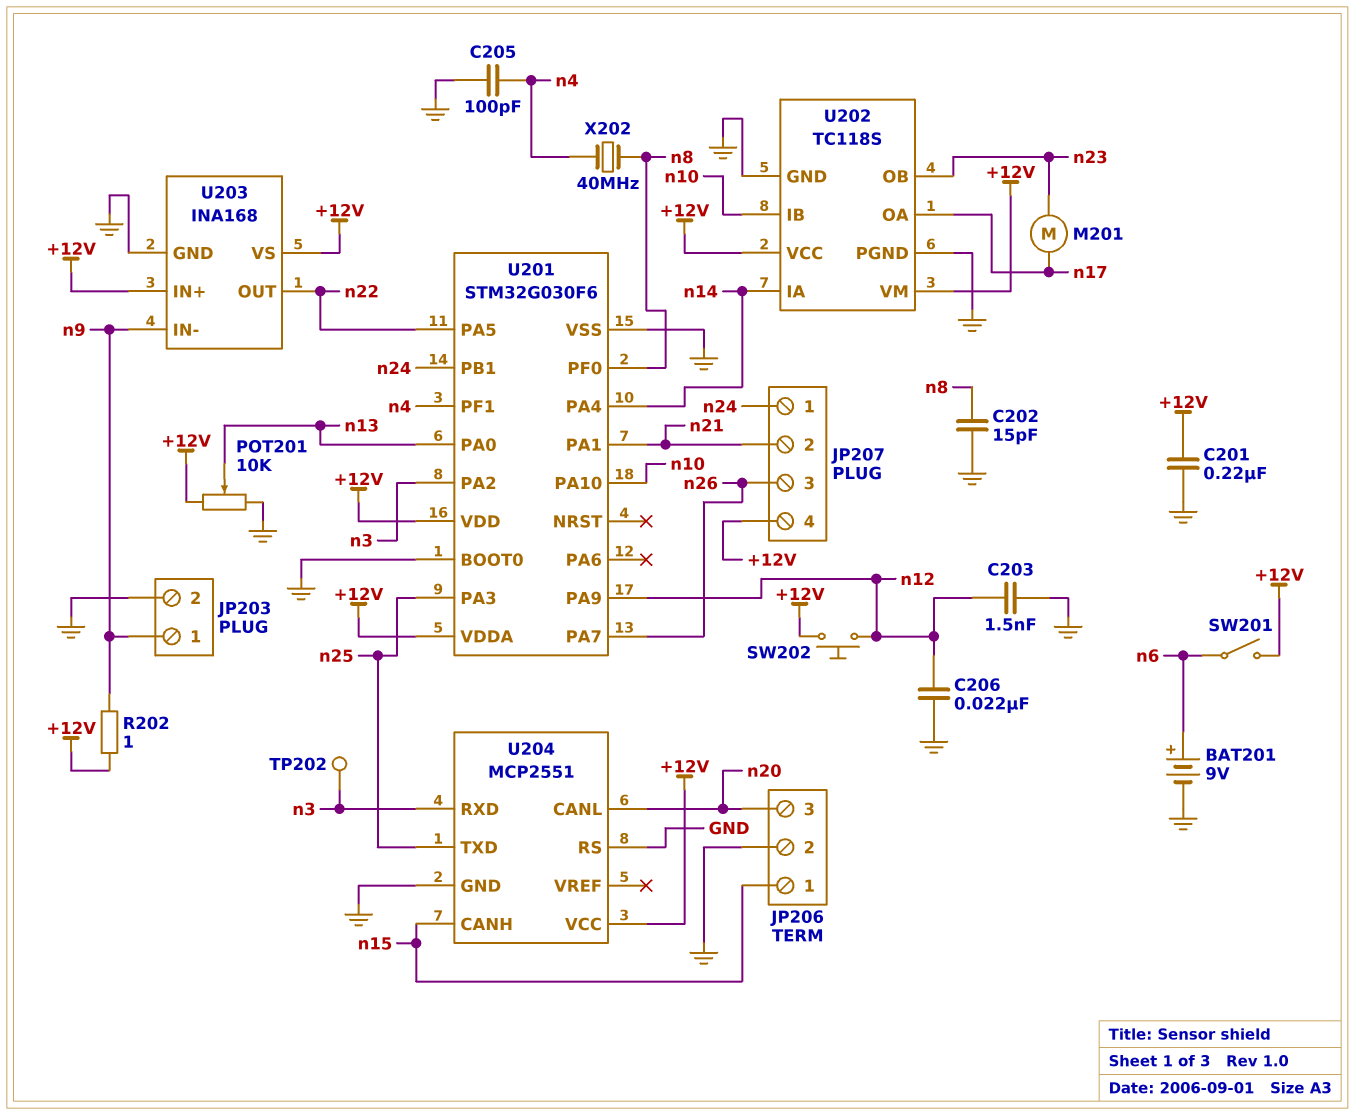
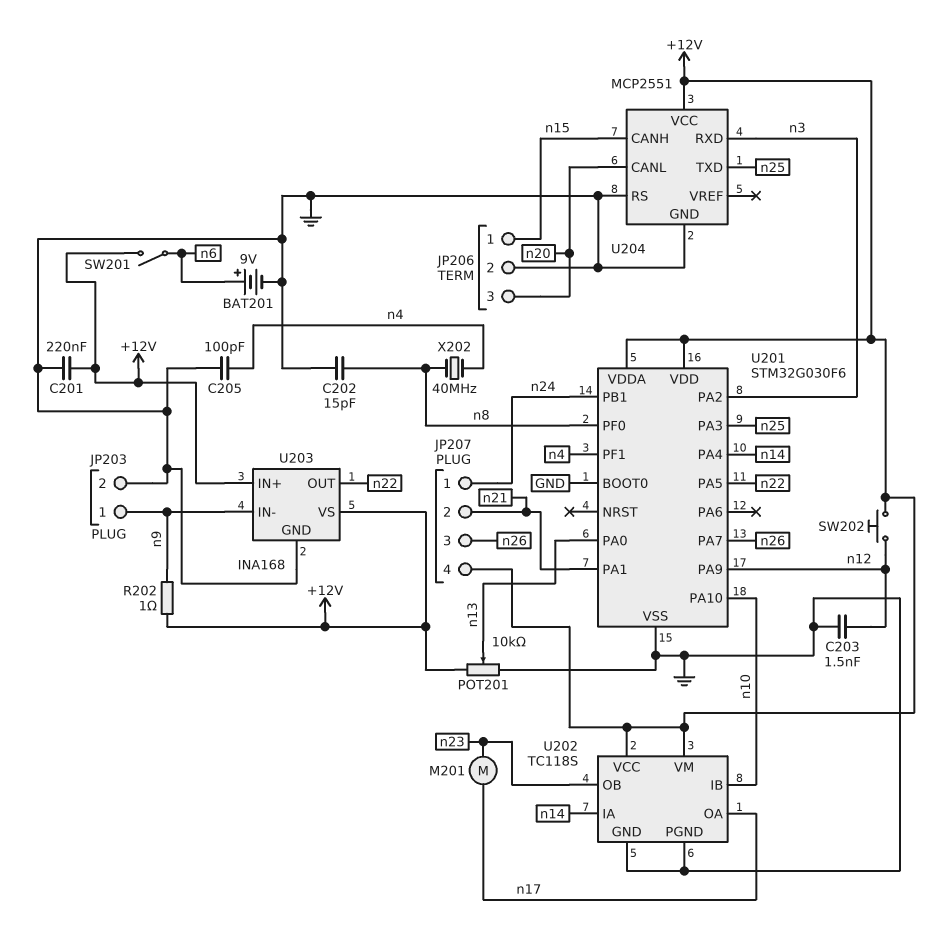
C206: 22nF (GND, n12) -> none
TP202: test point (n3) -> none

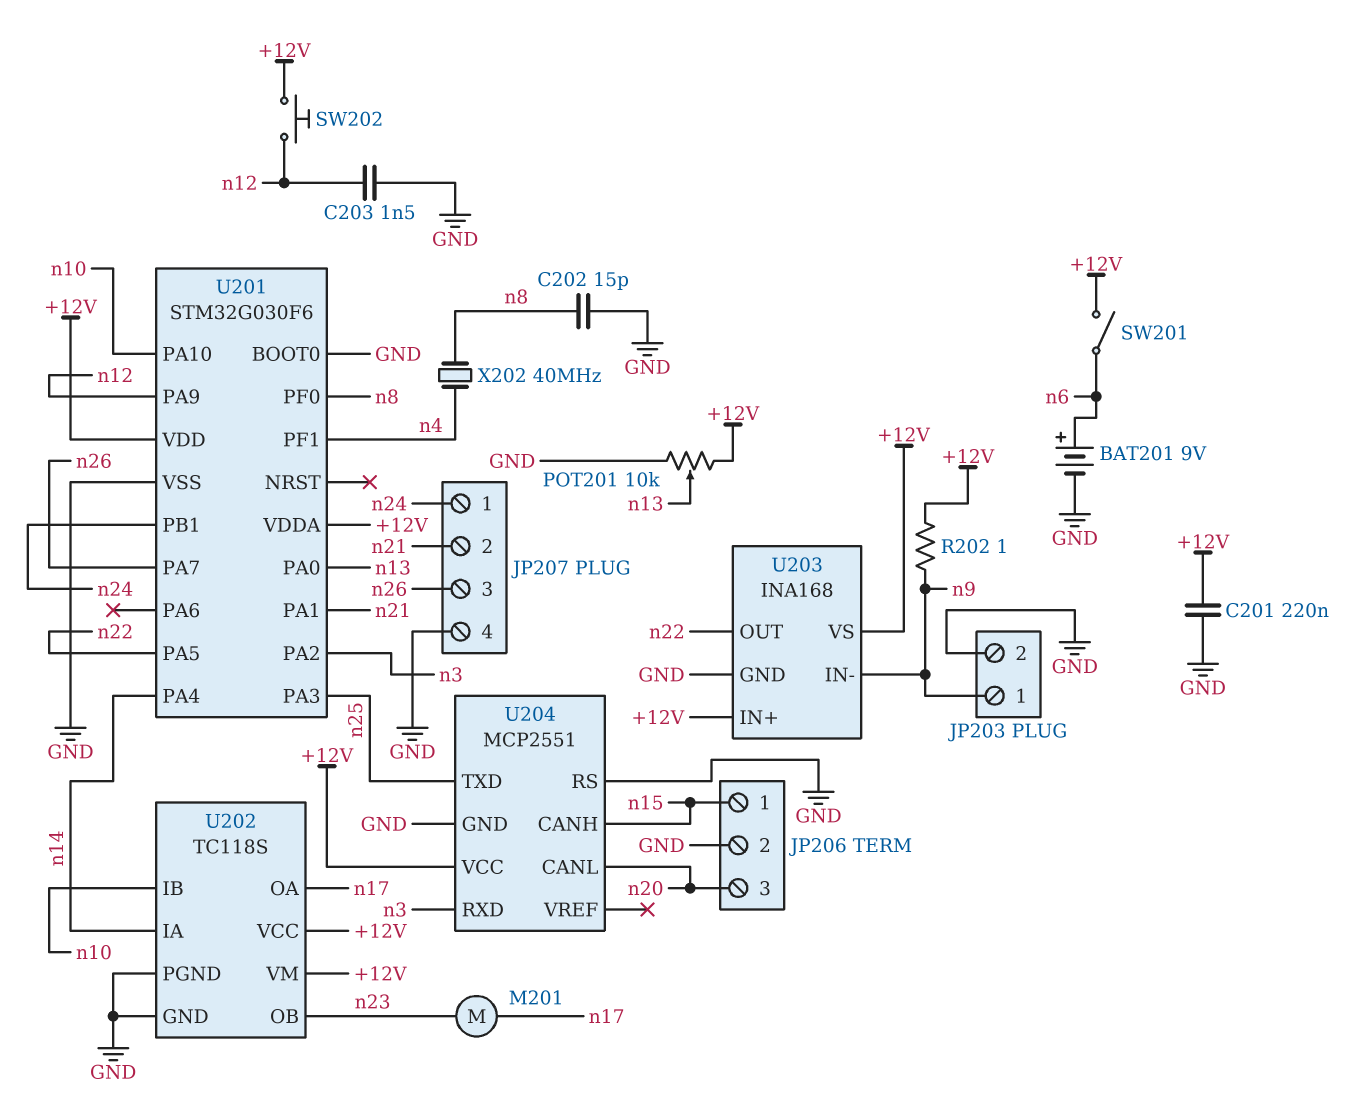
C205: 100pF (GND, n4) -> none
JP207 pin 4: +12V -> GND

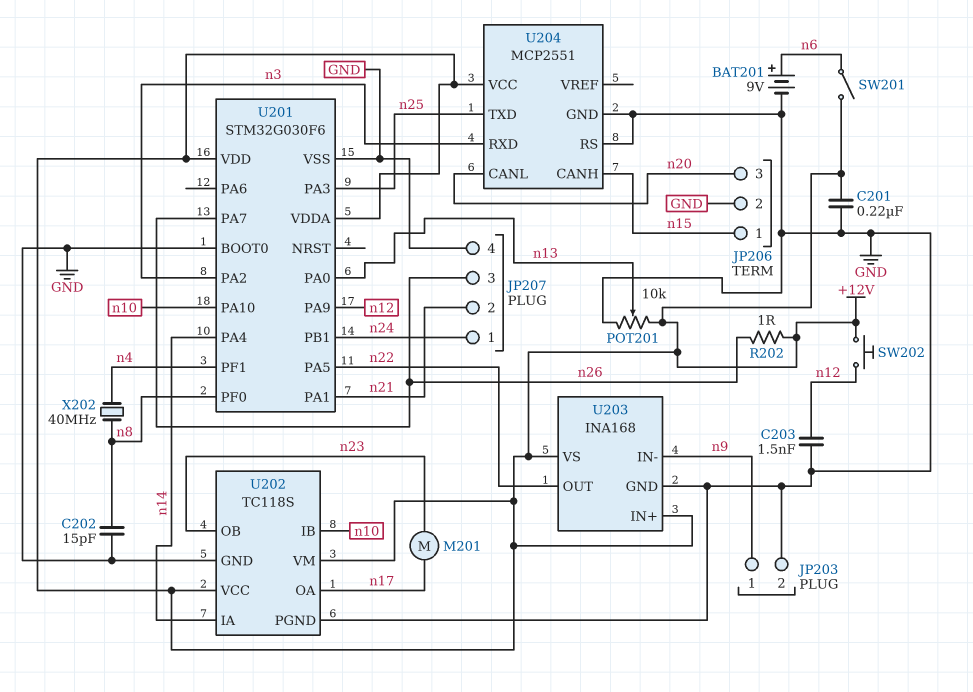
R202: 1 (+12V, n9) -> 1 (+12V, n26)

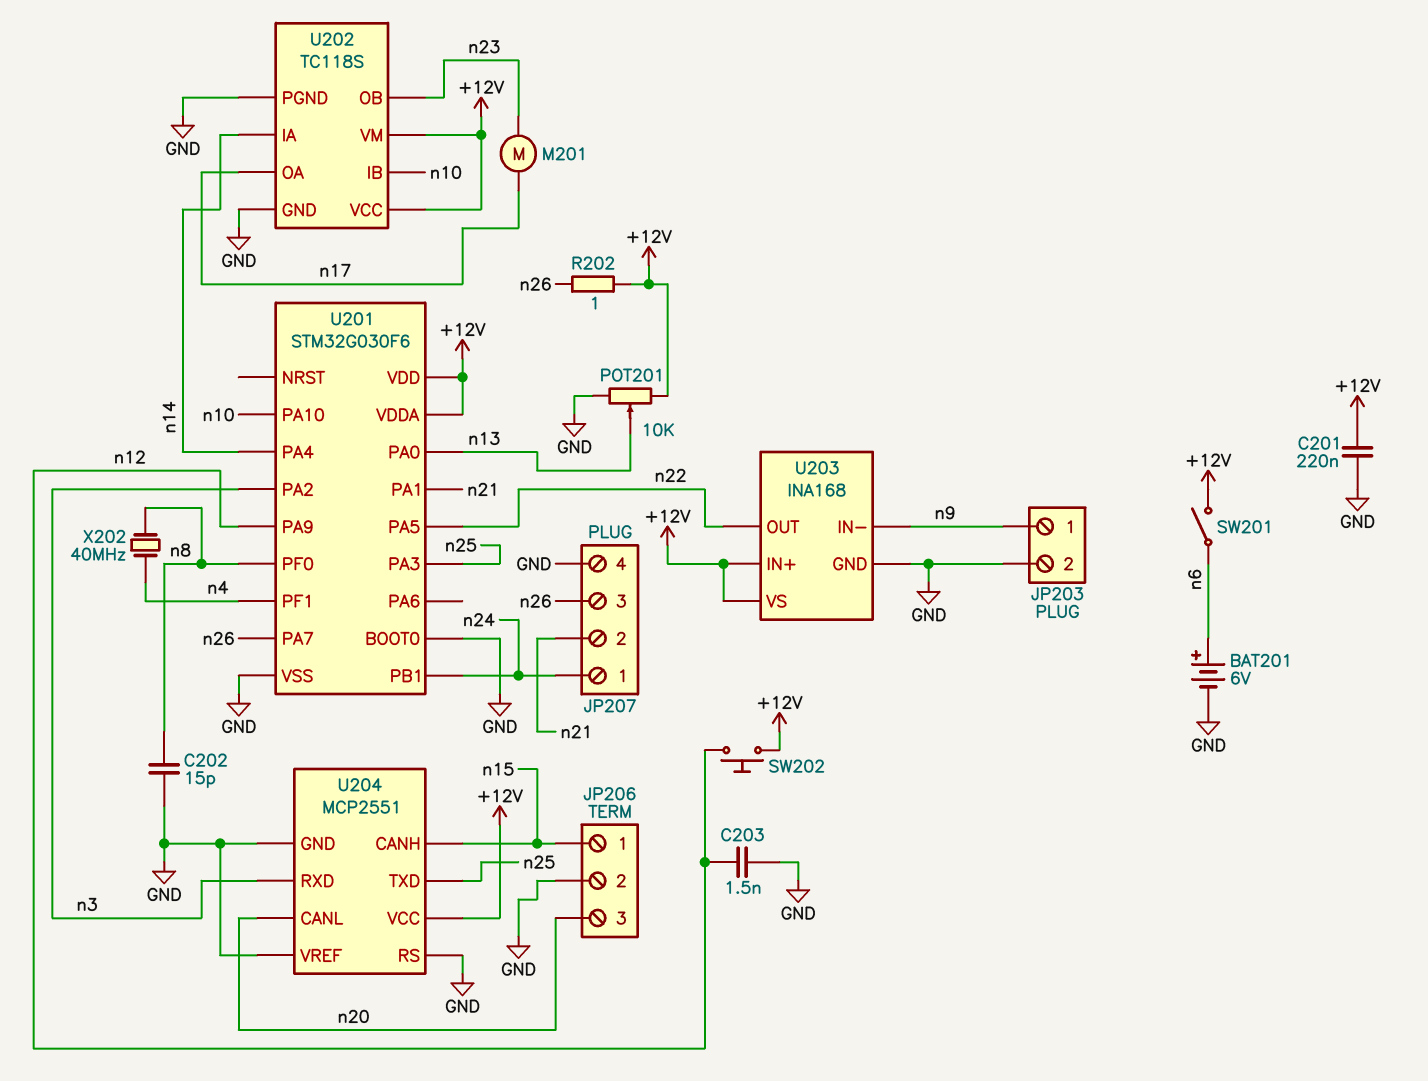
BAT201: 9V (plus n6, minus GND) -> 6V (plus n6, minus GND)
U204 pin VREF: none -> GND

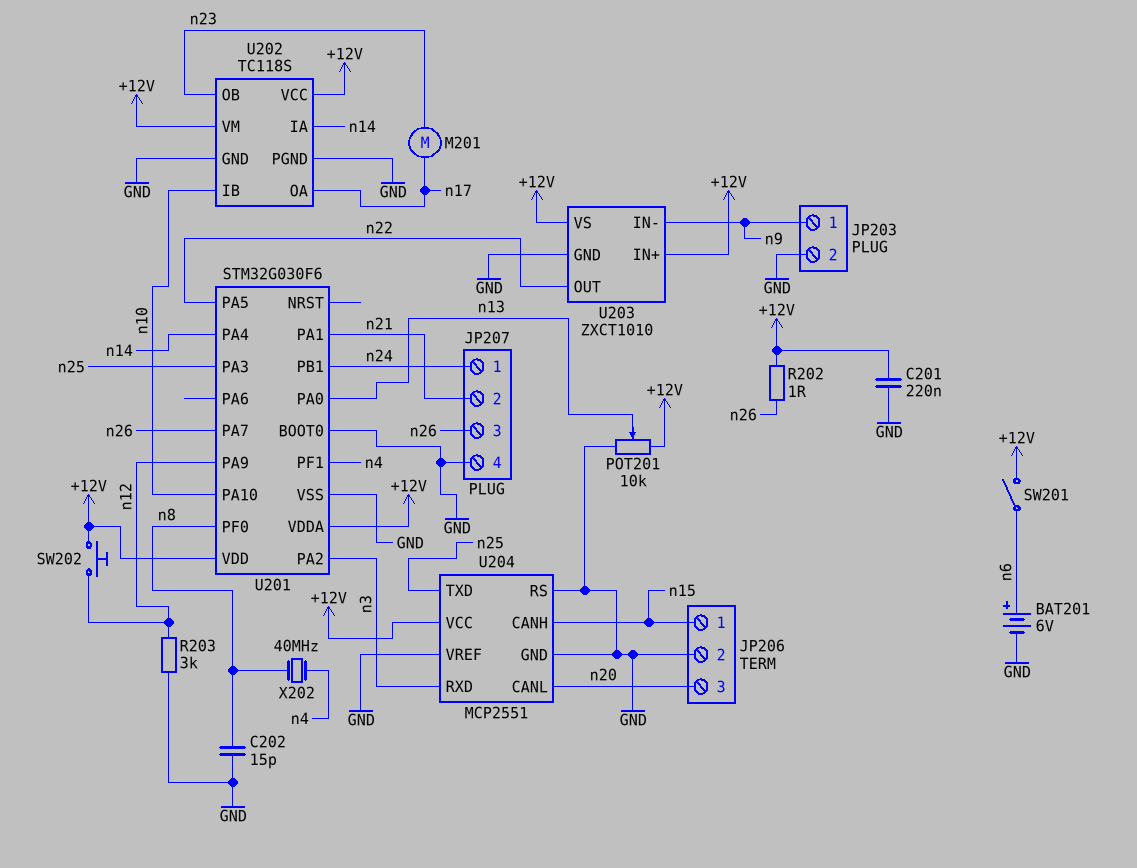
C203: 1.5nF (GND, n12) -> none
R203: none -> 3k (GND, n12)
U203: INA168 -> ZXCT1010

